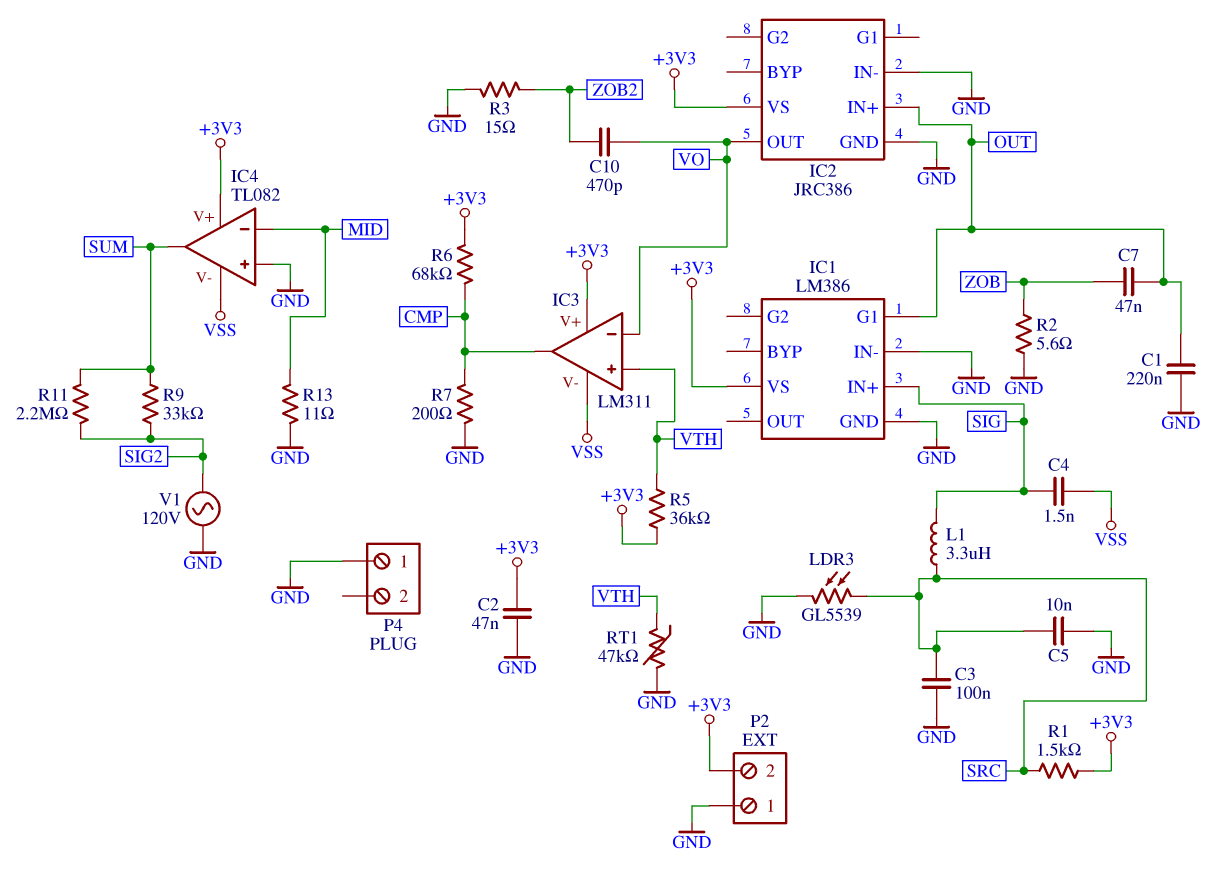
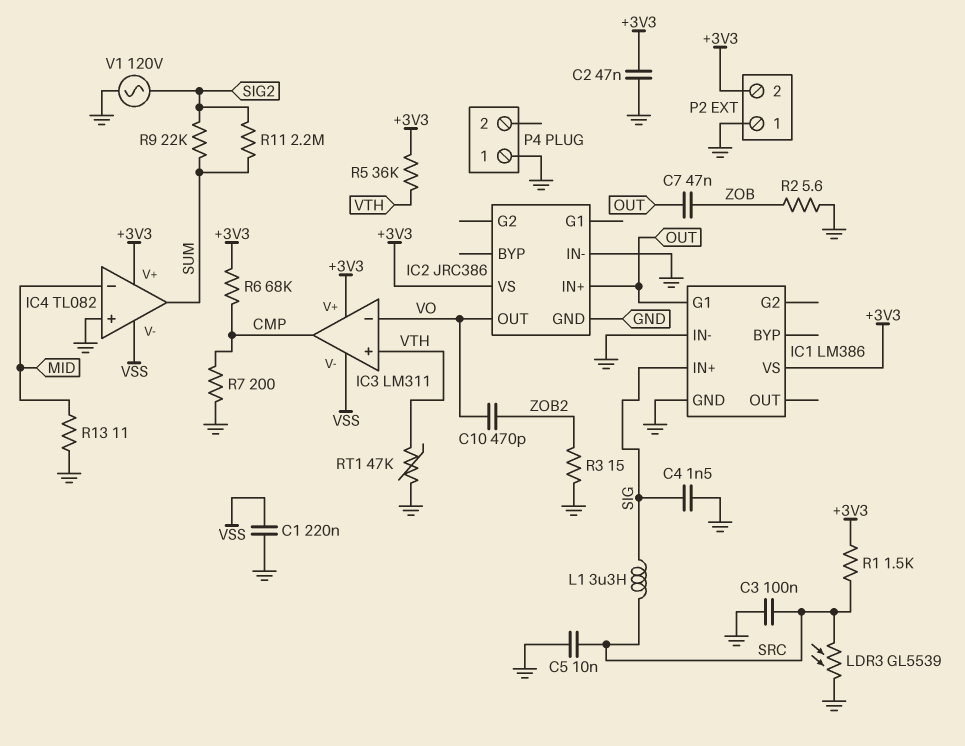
C1: 220nF (GND, OUT) -> 220nF (GND, VSS)
C4: 1.5nF (SIG, VSS) -> 1.5nF (GND, SIG)
R9: 33k (SIG2, SUM) -> 22k (SIG2, SUM)

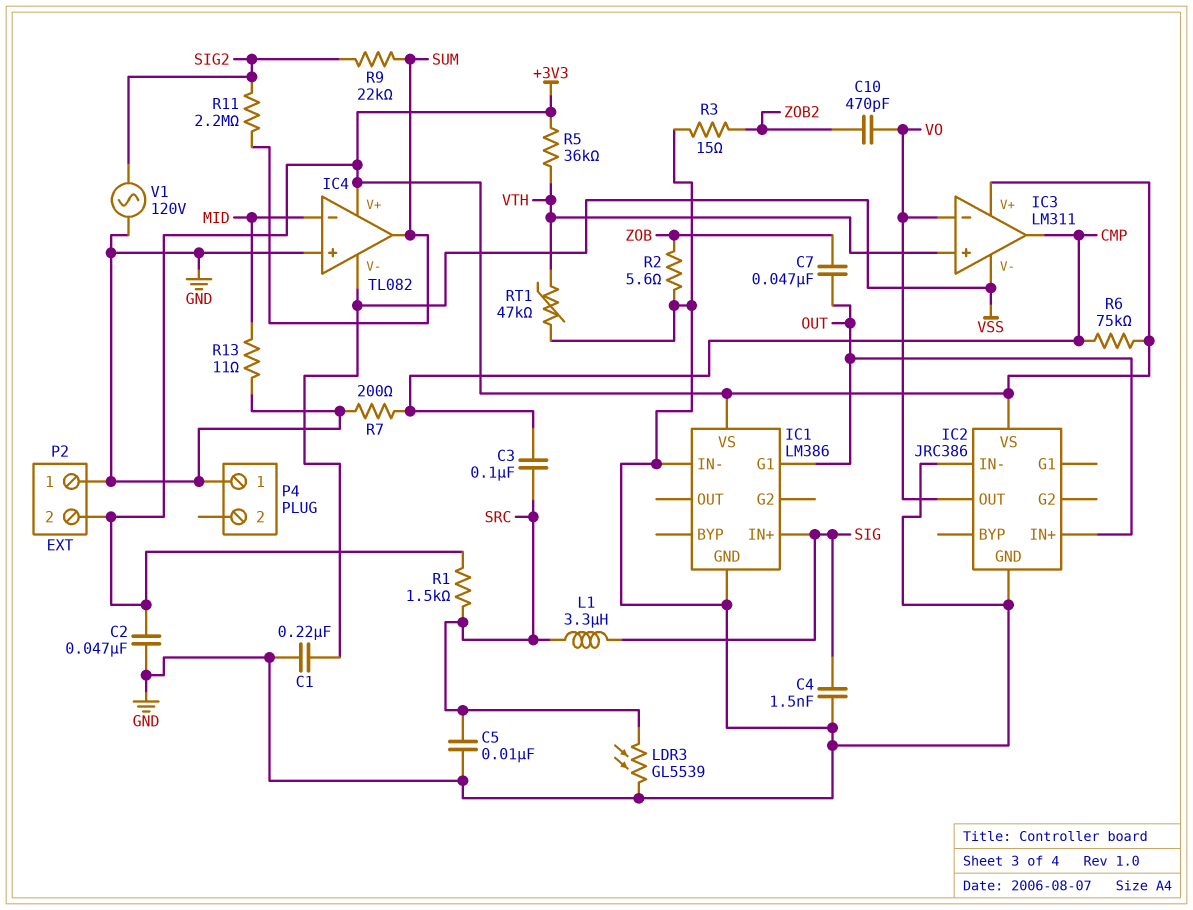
C3: 100nF (GND, SRC) -> 100nF (CMP, SRC)
R6: 68k (+3V3, CMP) -> 75k (+3V3, CMP)

